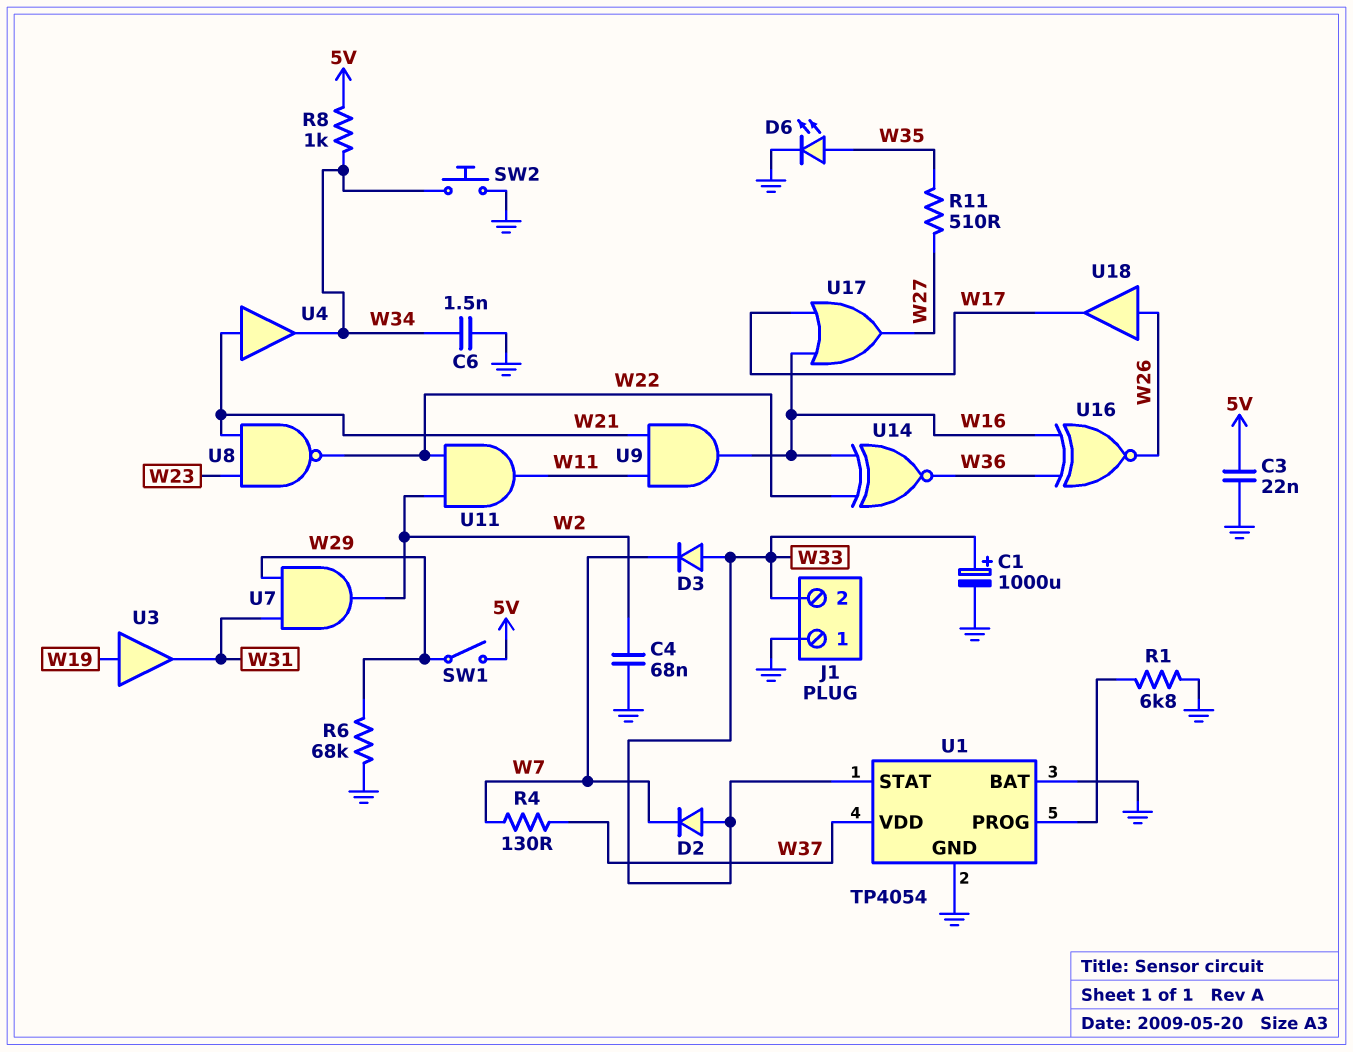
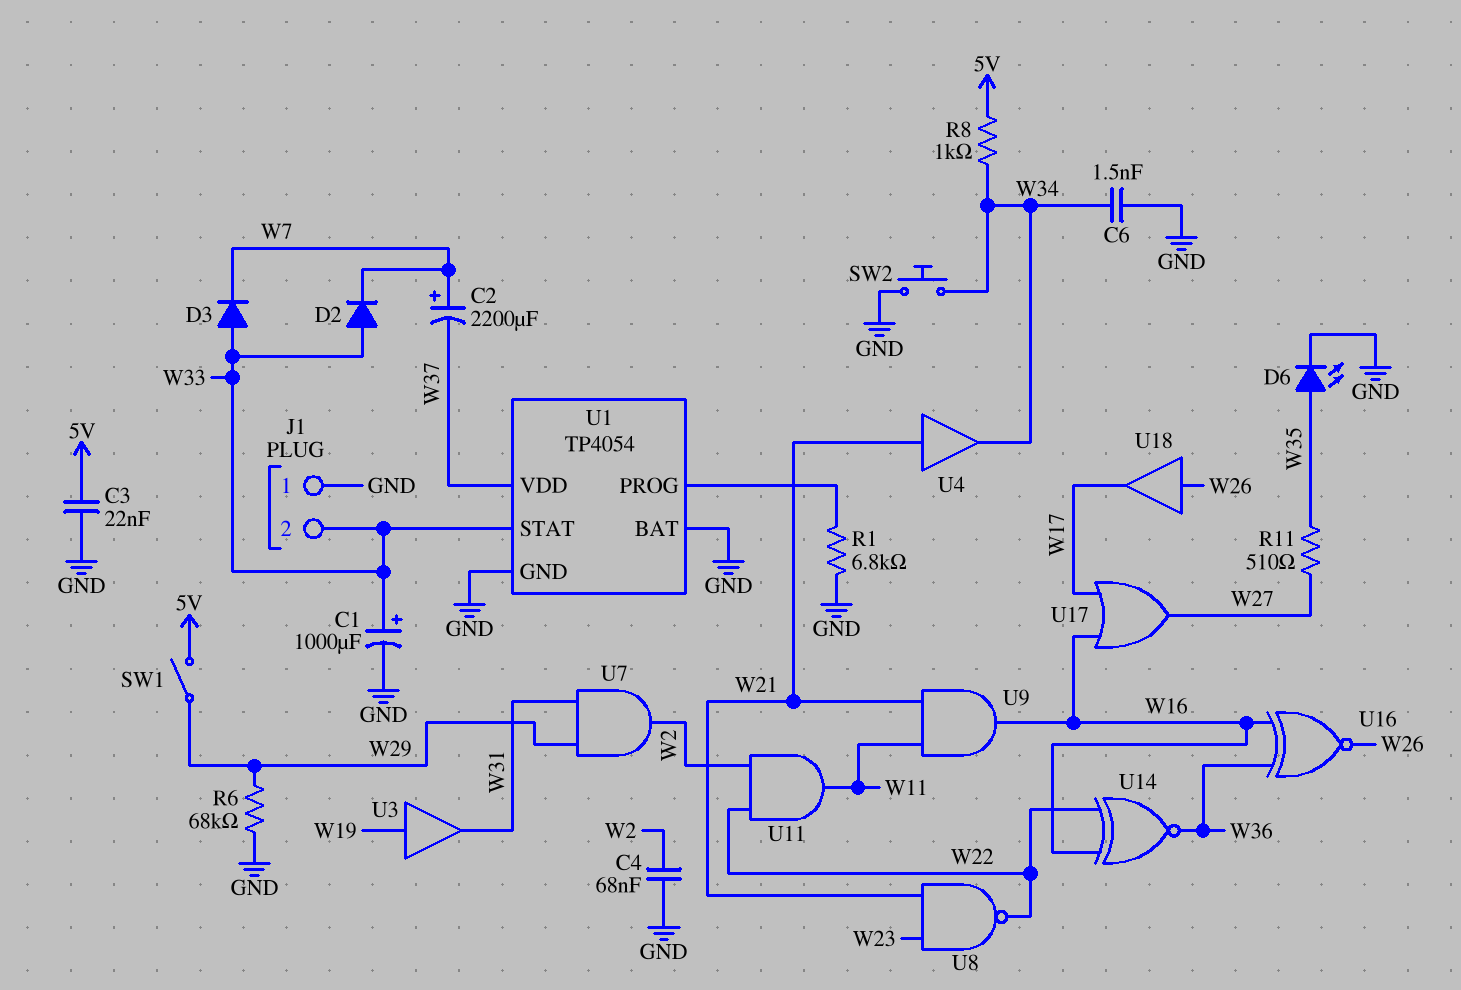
C2: none -> 2200uF (plus W7, minus W37)
R4: 130 (W7, W37) -> none

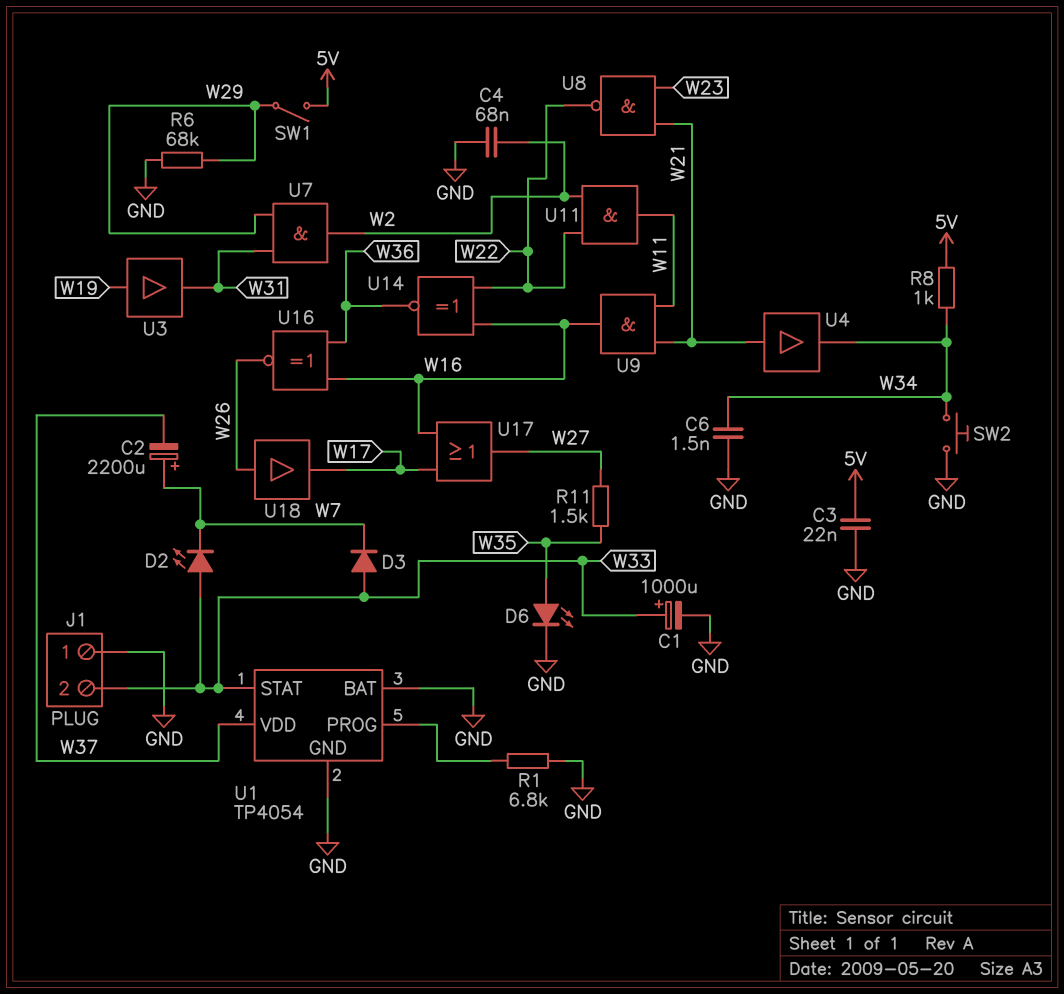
D2: diode (A W33, K W7) -> LED (A W33, K W7)
R11: 510 (W27, W35) -> 1.5k (W27, W35)

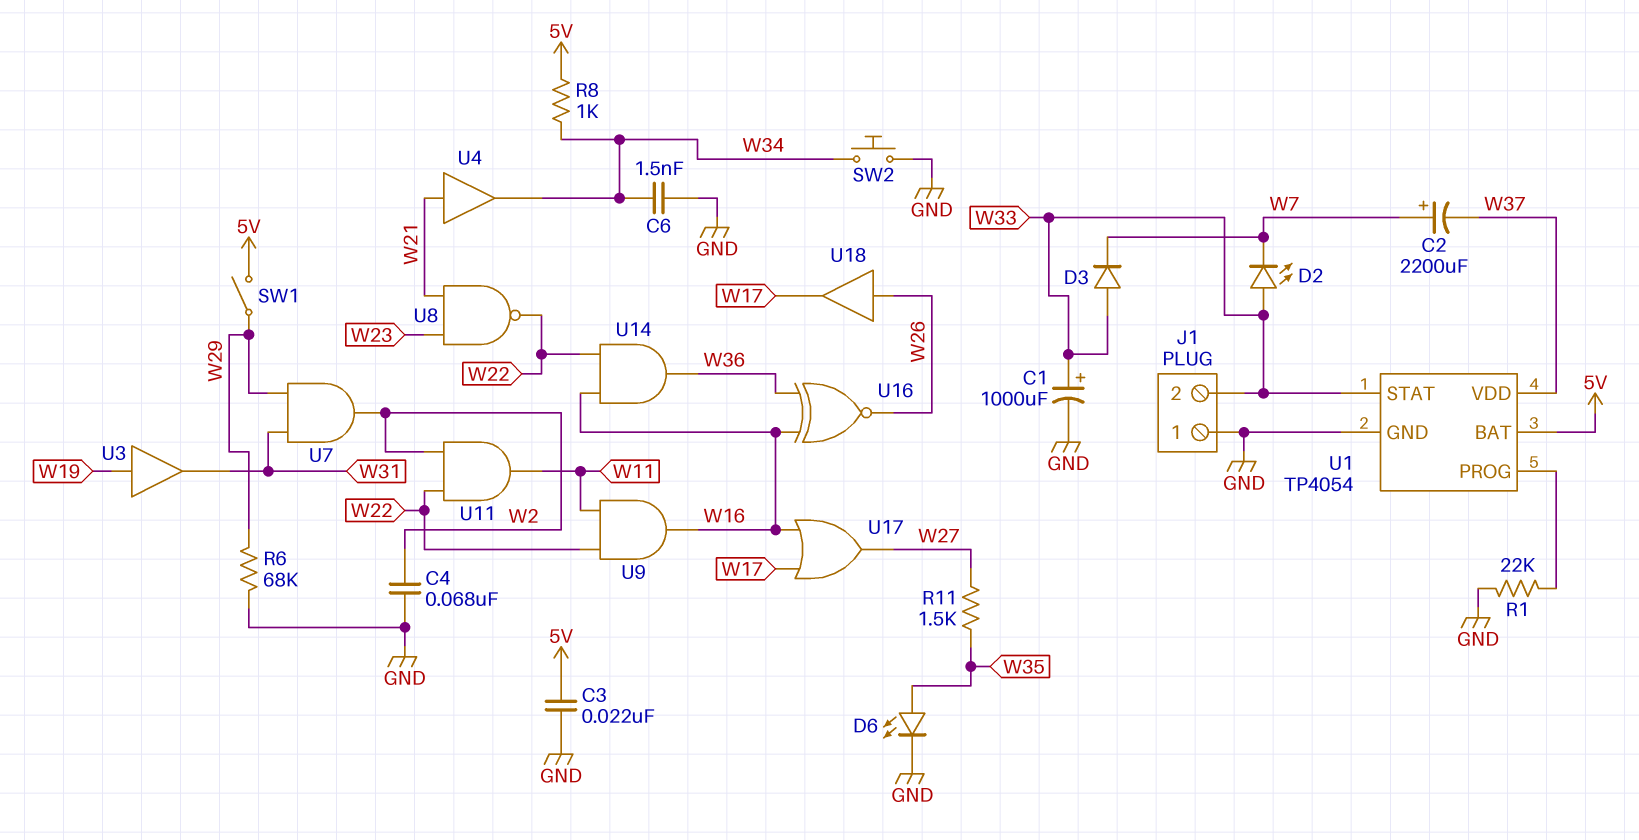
R1: 6.8k (GND, U1/PROG) -> 22k (GND, U1/PROG)
U1 pin BAT: GND -> 5V
U9: AND (in W11, in W21, out W16) -> AND (in W11, in W22, out W16)
U14: XNOR (in W16, in W22, out W36) -> AND (in W16, in W22, out W36)

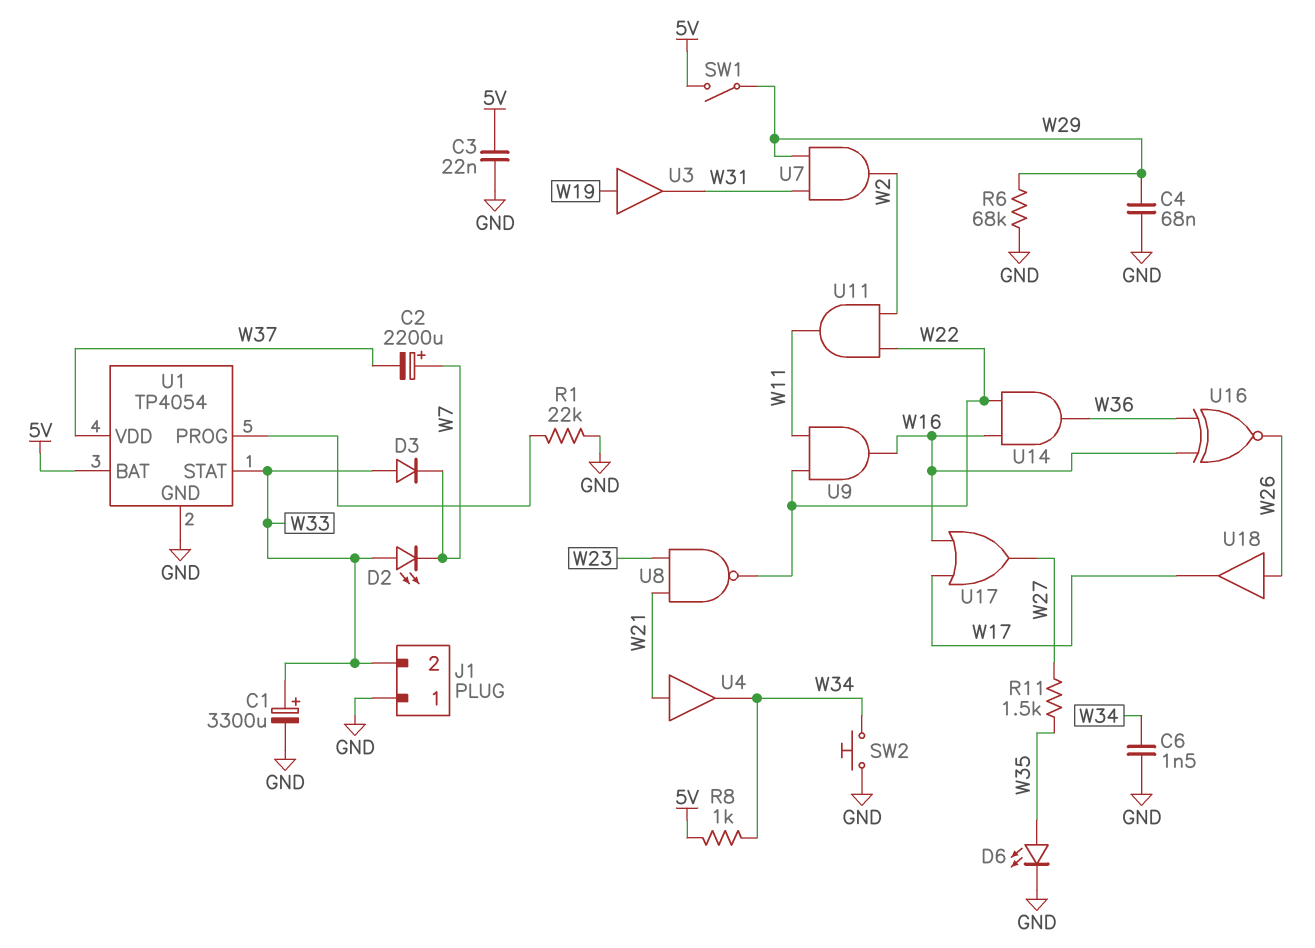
C1: 1000uF (plus W33, minus GND) -> 3300uF (plus W33, minus GND)
C4: 68nF (GND, W2) -> 68nF (GND, W29)

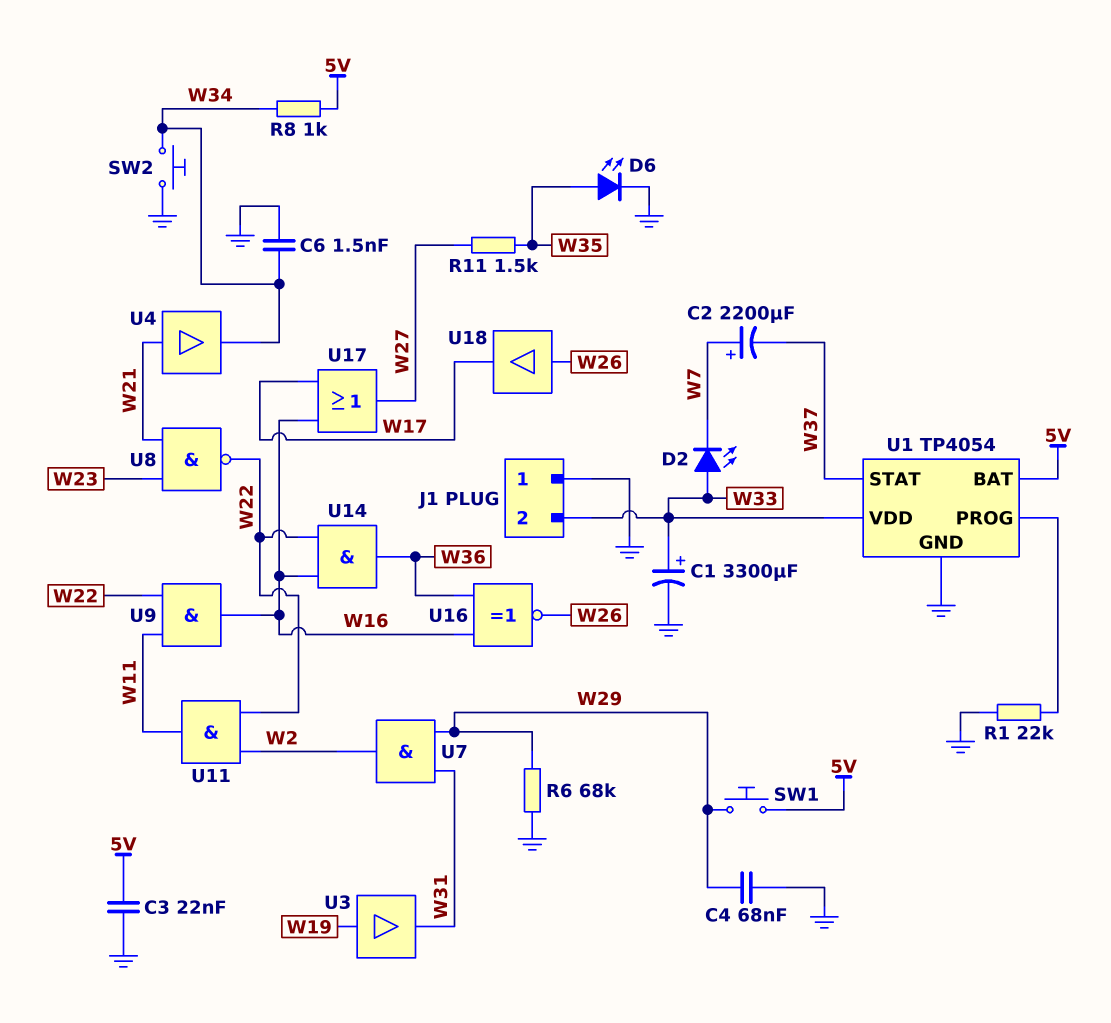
D3: diode (A W33, K W7) -> none
SW1: switch (5V, W29) -> button (5V, W29)
U1 pin STAT: W33 -> W37
U1 pin VDD: W37 -> W33

